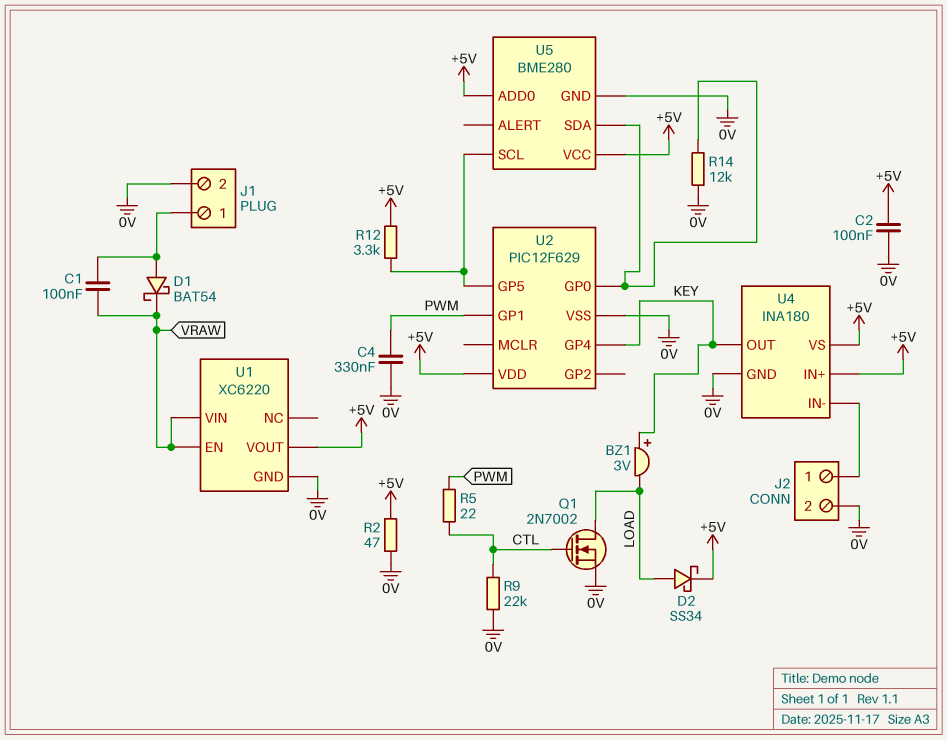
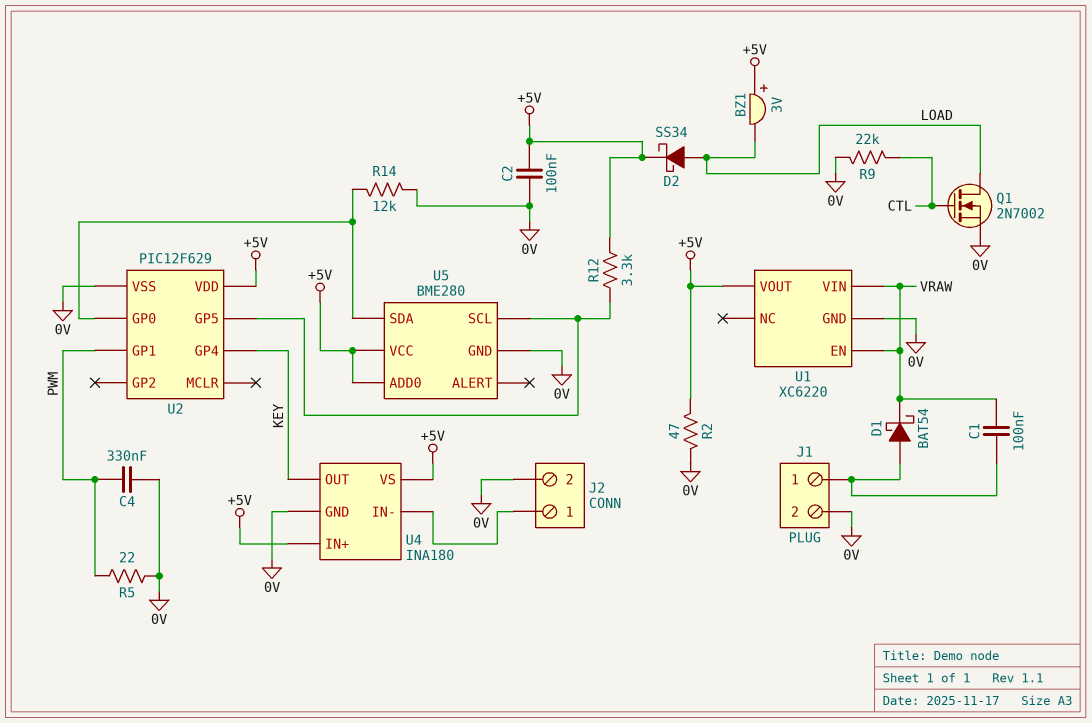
BZ1: buzzer 3V (plus KEY, minus LOAD) -> buzzer 3V (plus +5V, minus LOAD)
R5: 22 (CTL, PWM) -> 22 (0V, PWM)

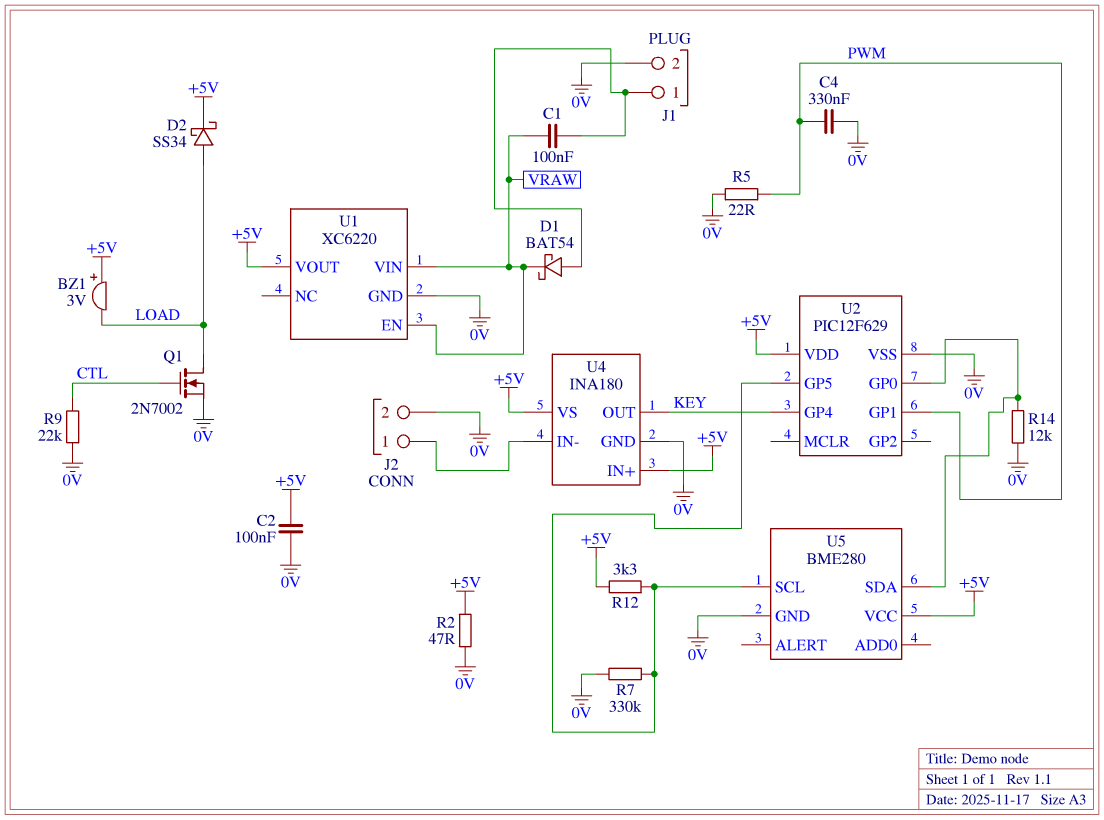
R7: none -> 330k (0V, U2/GP5)
U5 pin ADD0: +5V -> none

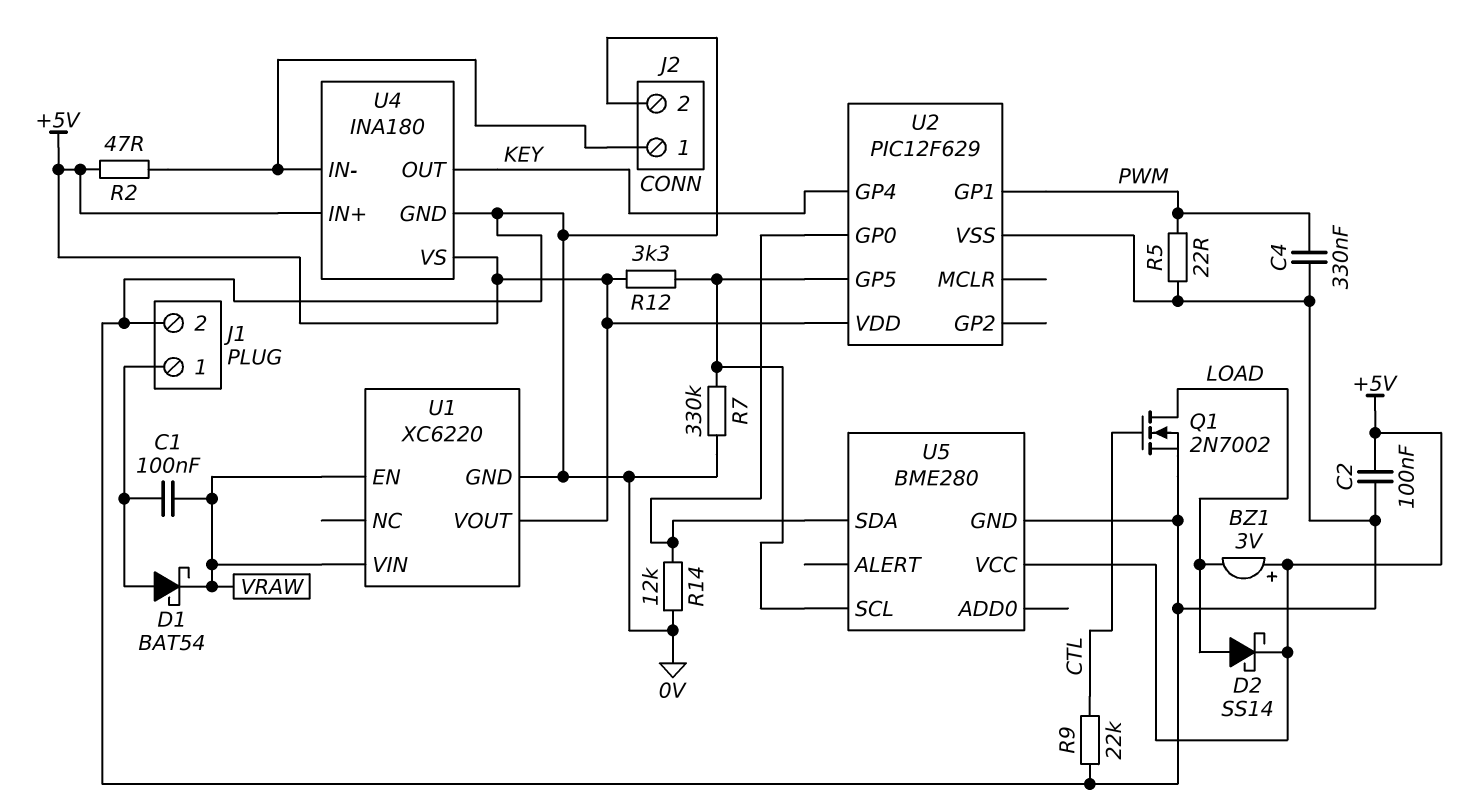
D2: schottky SS34 (A LOAD, K +5V) -> schottky SS14 (A LOAD, K +5V)
R2: 47 (+5V, 0V) -> 47 (+5V, J2/1)

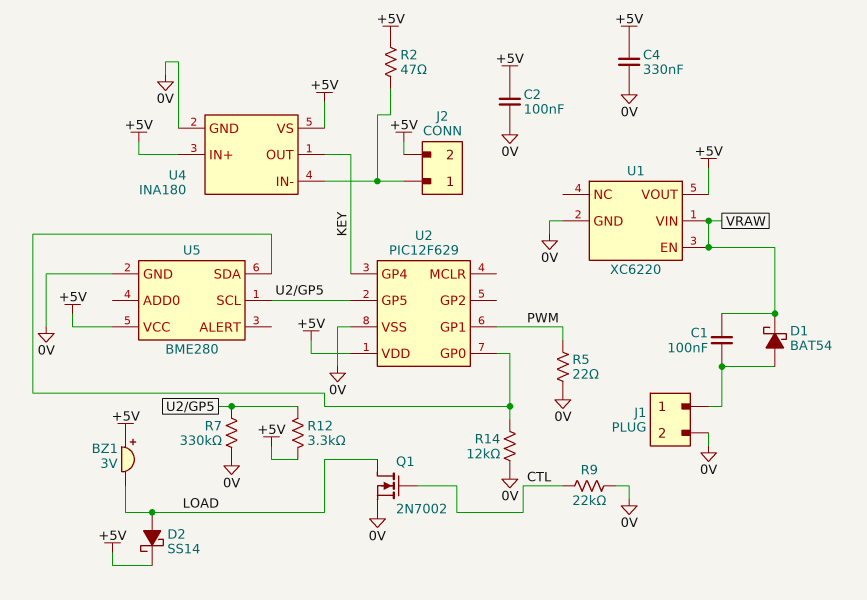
C4: 330nF (0V, PWM) -> 330nF (+5V, 0V)
J2 pin 2: 0V -> +5V

